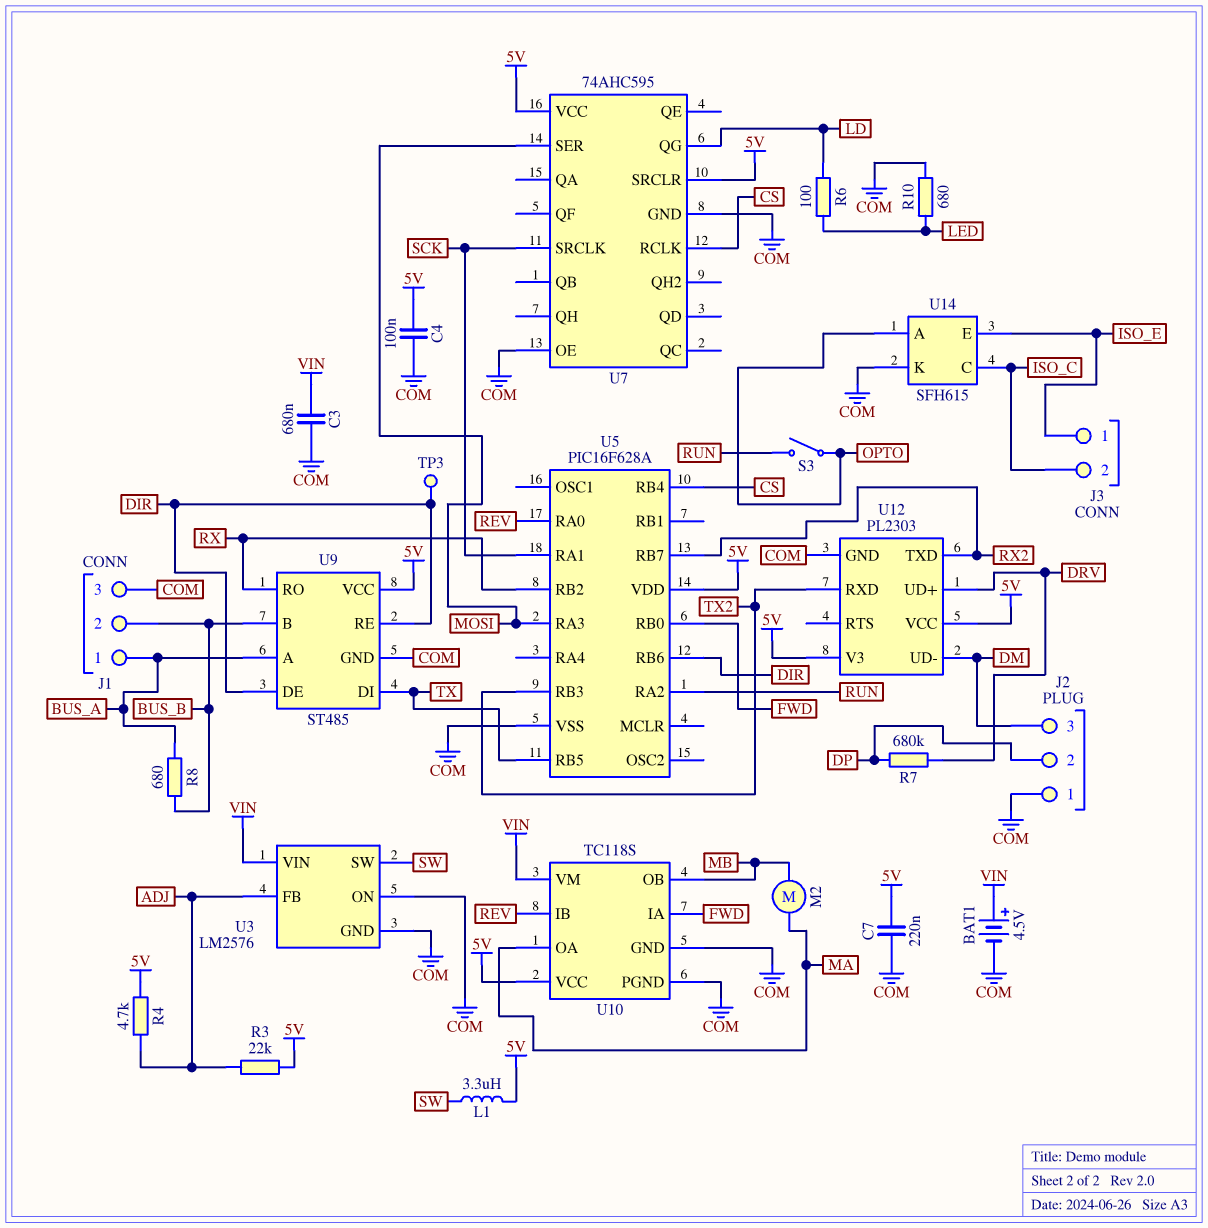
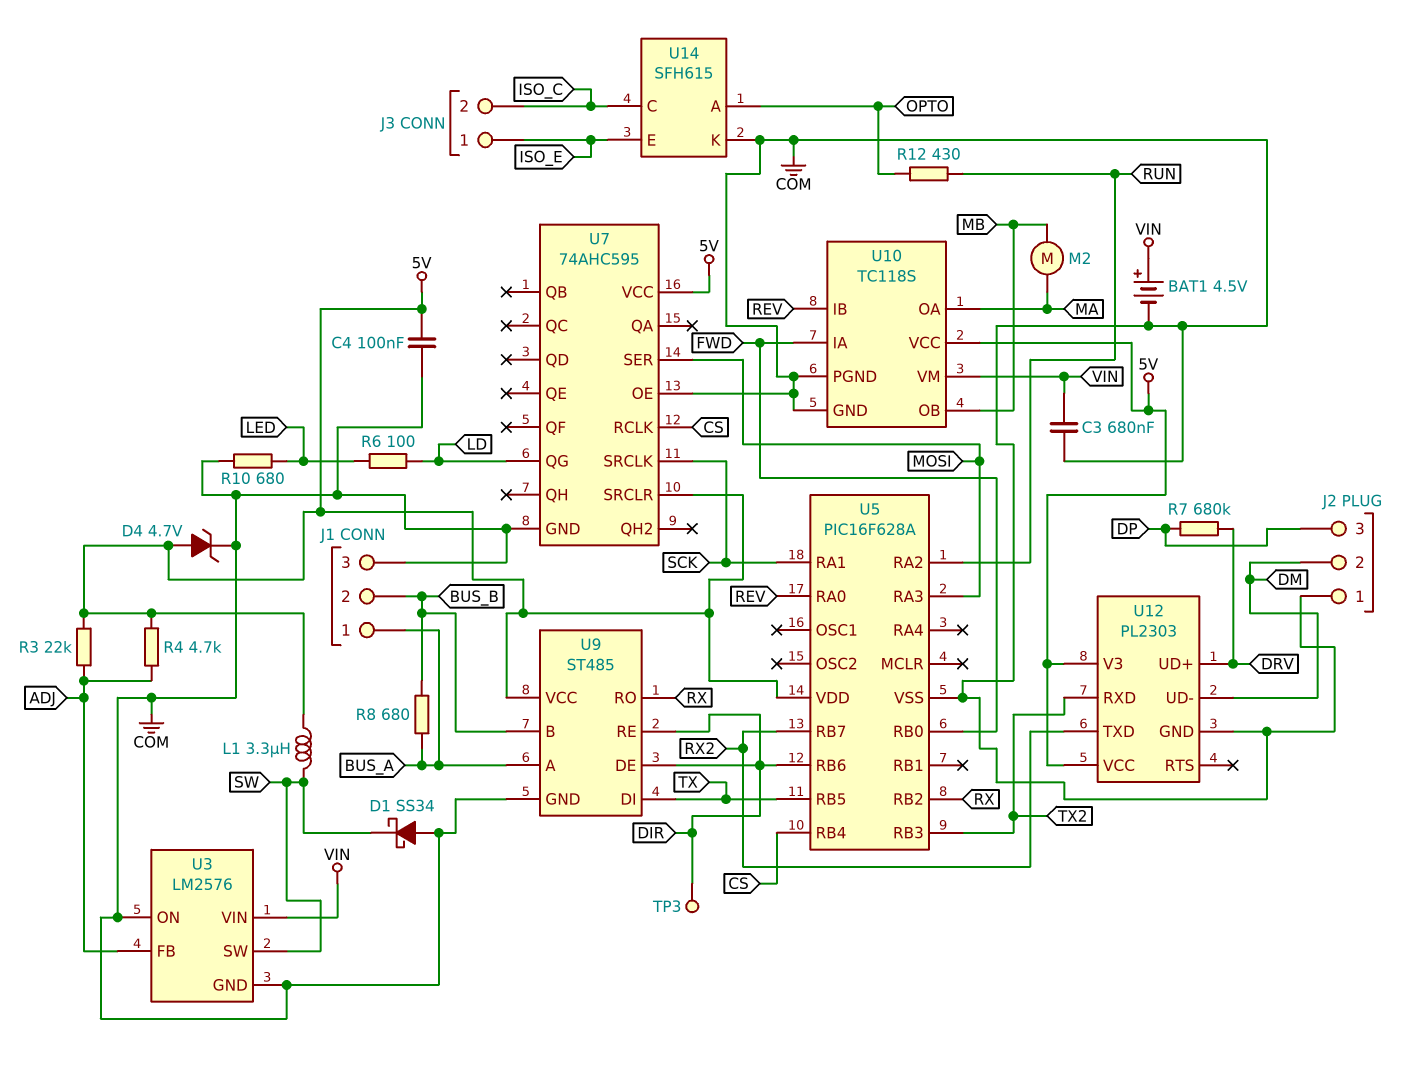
C7: 220nF (5V, COM) -> none
D1: none -> schottky SS34 (A COM, K SW)
D4: none -> zener 4.7V (A 5V, K COM)
J2 pin 2: DP -> DM
J2 pin 3: DM -> DP
R12: none -> 430 (OPTO, RUN)
S3: switch (OPTO, RUN) -> none

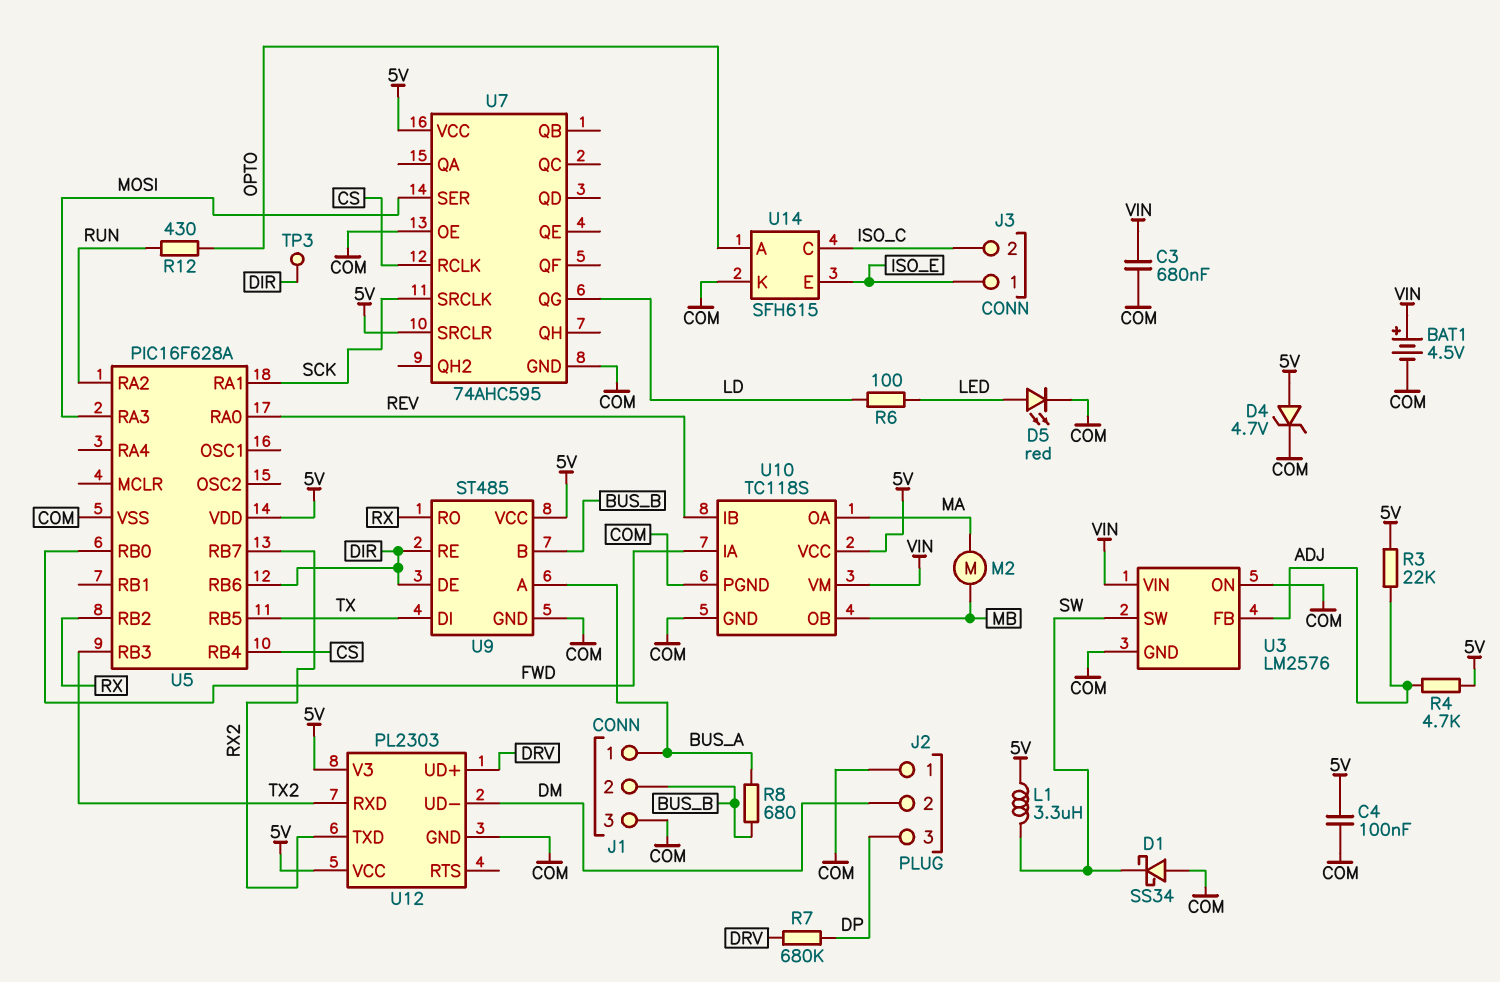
D5: none -> LED red (A LED, K COM)
R10: 680 (COM, LED) -> none

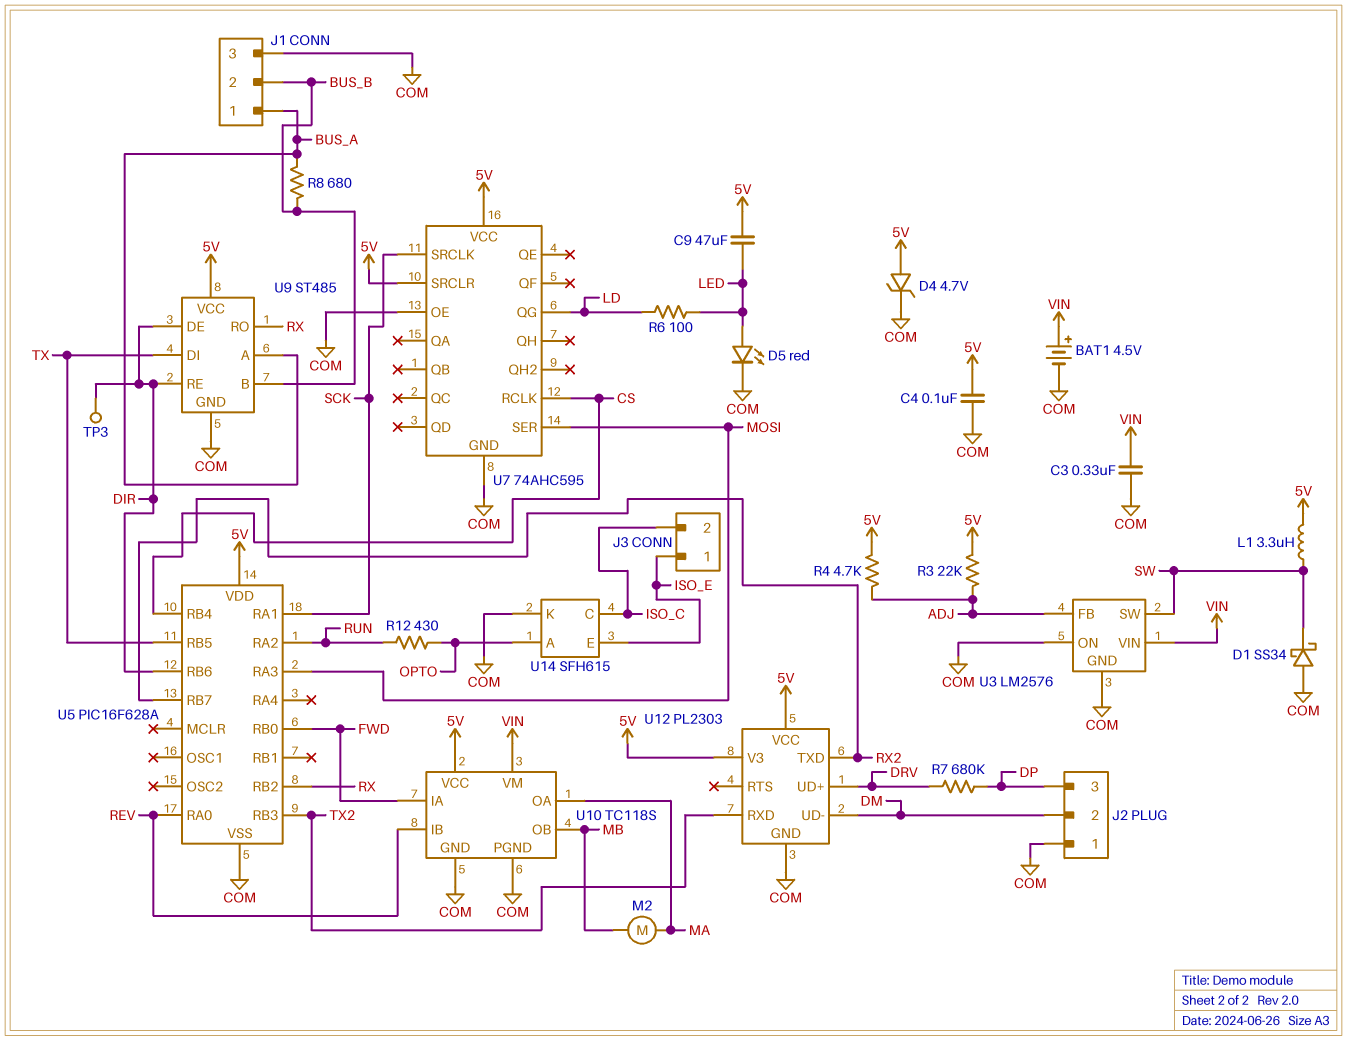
C3: 680nF (COM, VIN) -> 330nF (COM, VIN)
C9: none -> 47uF (5V, LED)

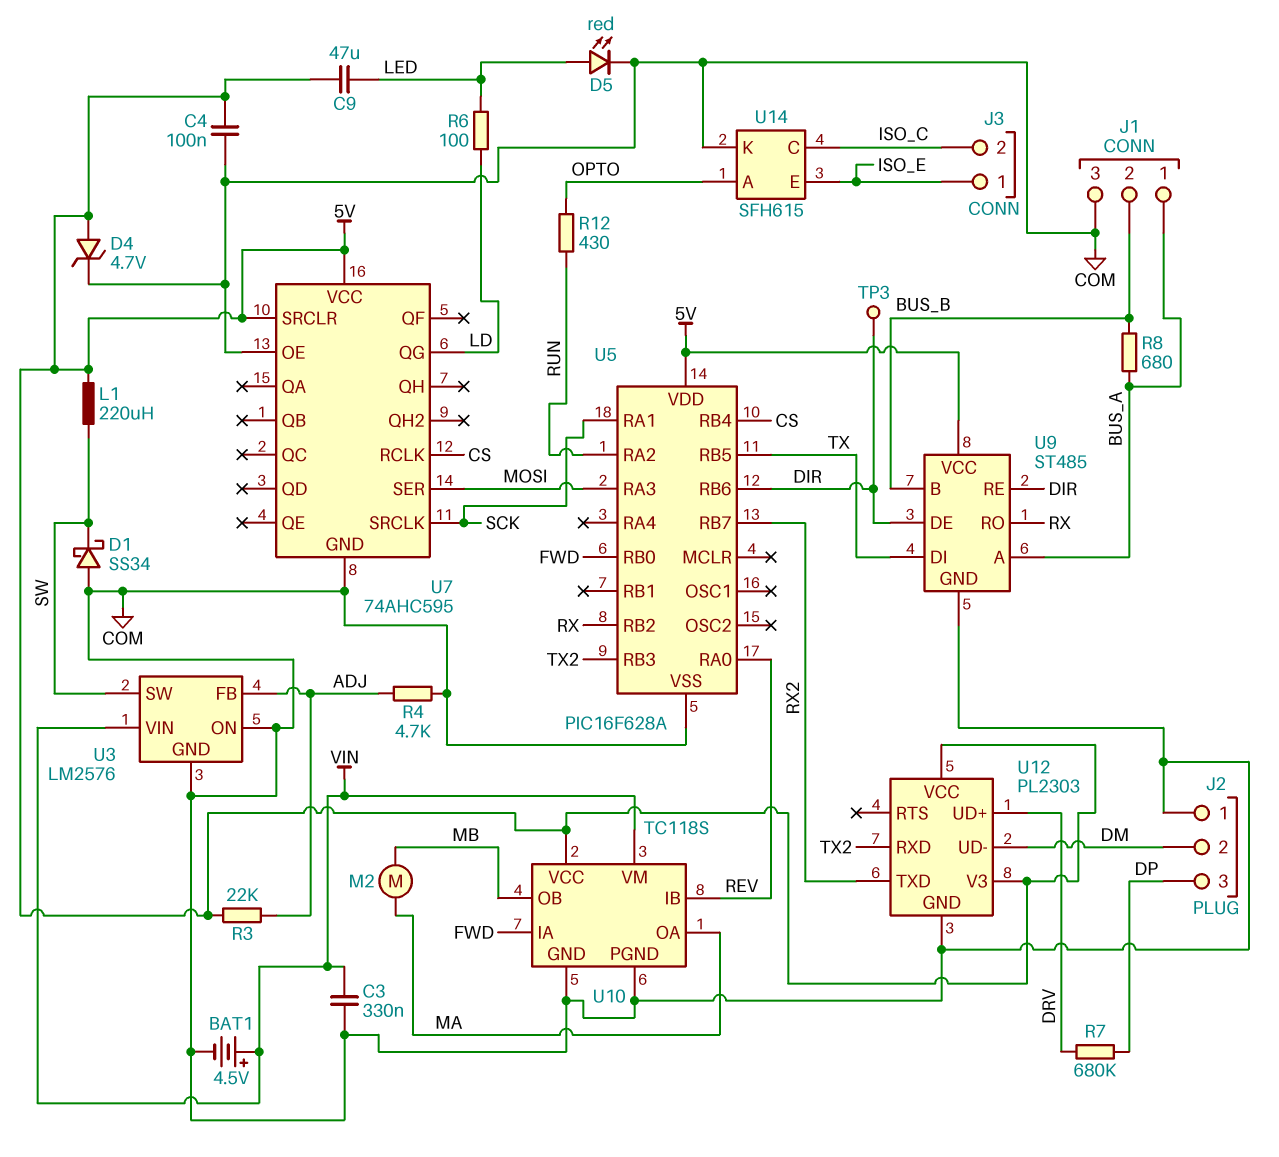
L1: 3.3uH (5V, SW) -> 220uH (5V, SW)
R4: 4.7k (5V, ADJ) -> 4.7k (ADJ, COM)

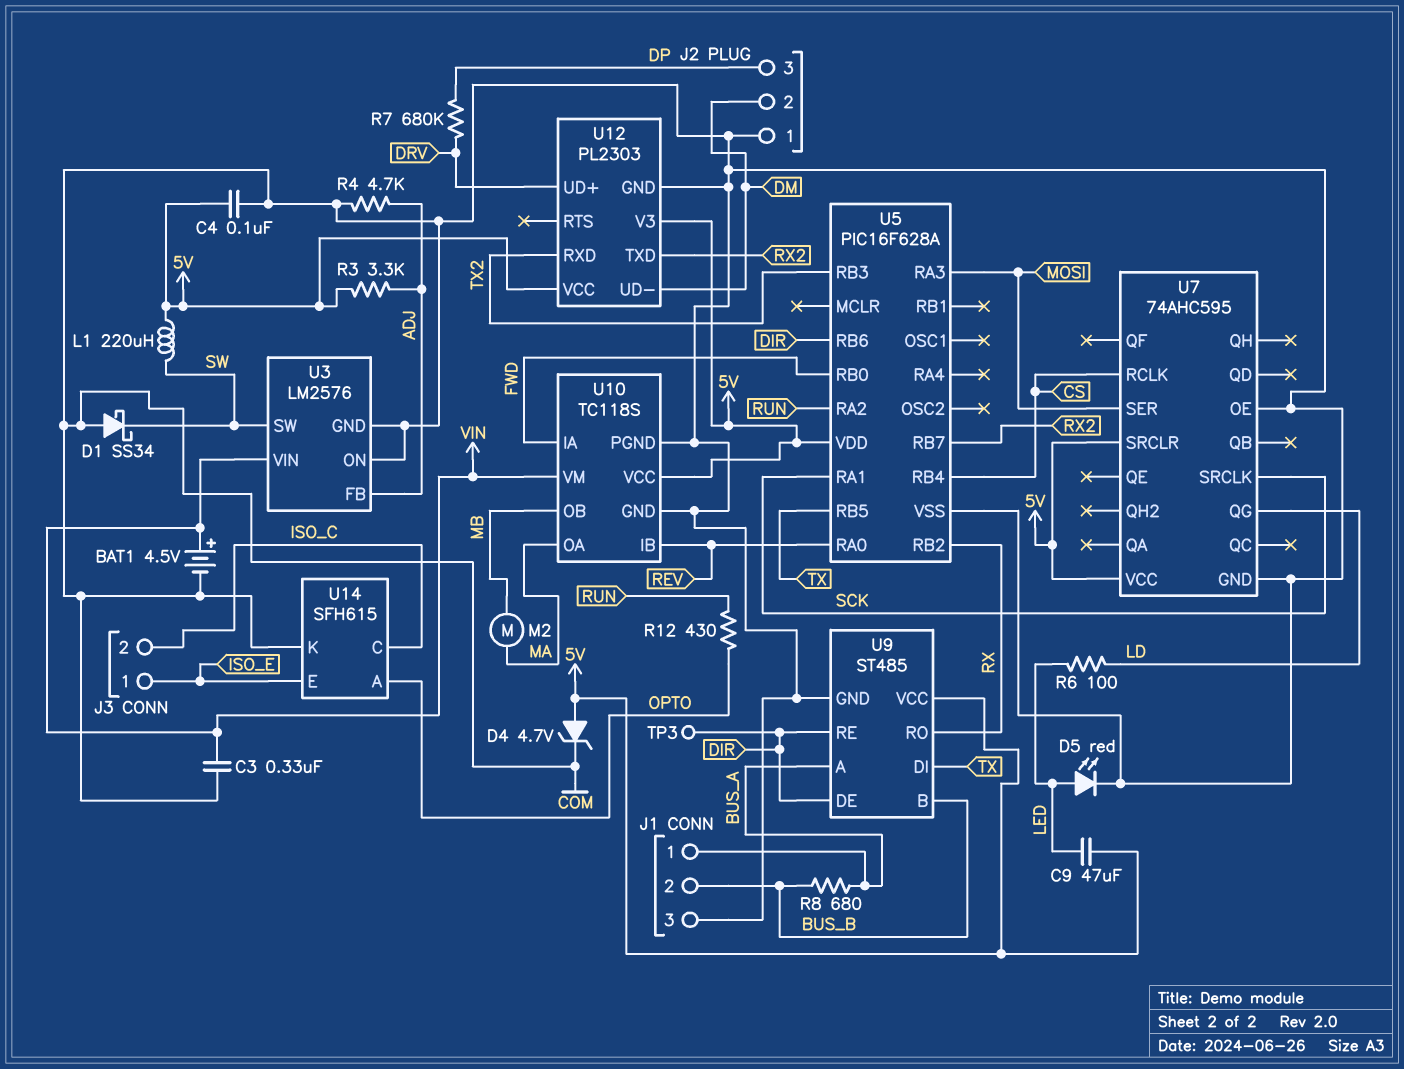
R3: 22k (5V, ADJ) -> 3.3k (5V, ADJ)

